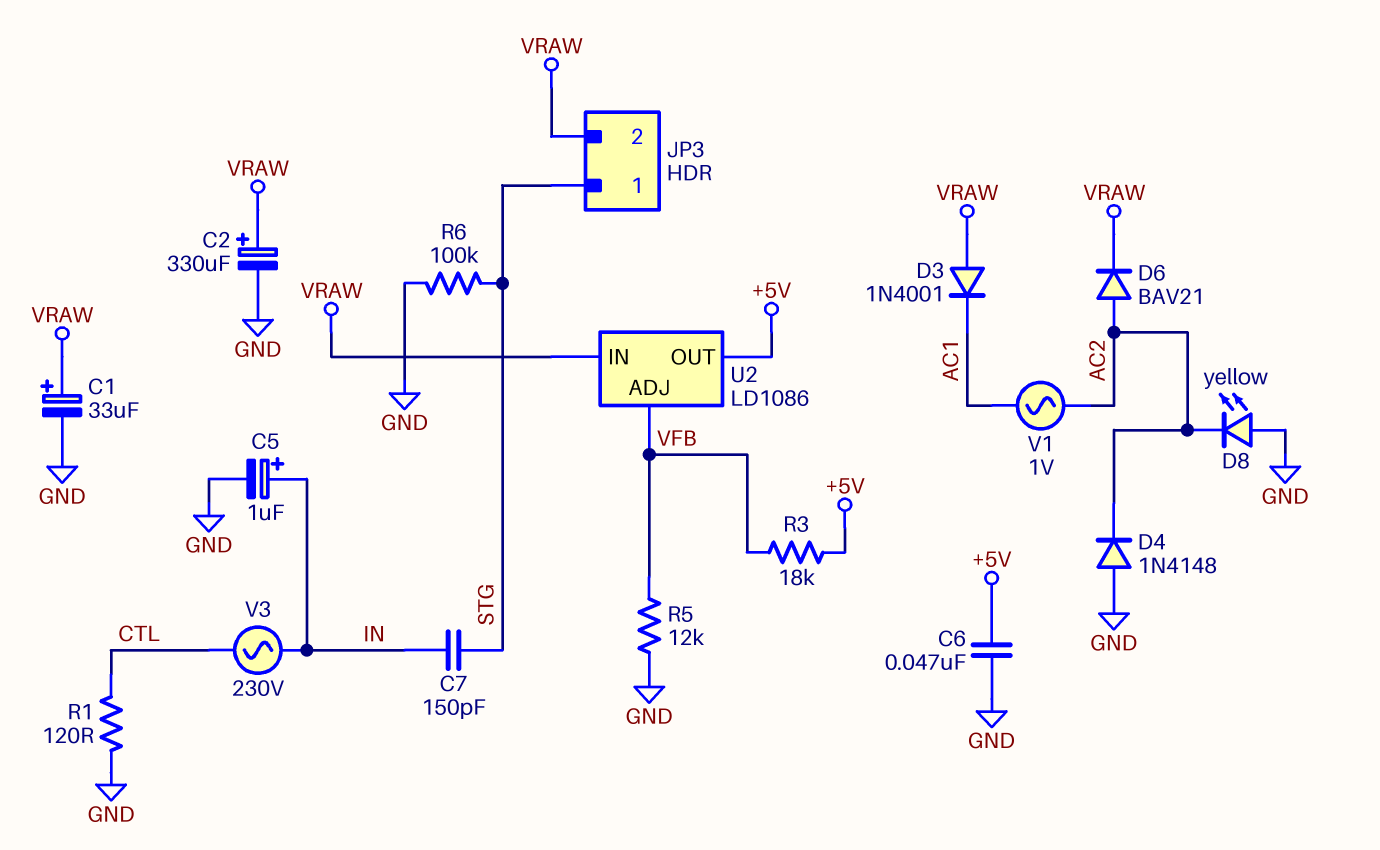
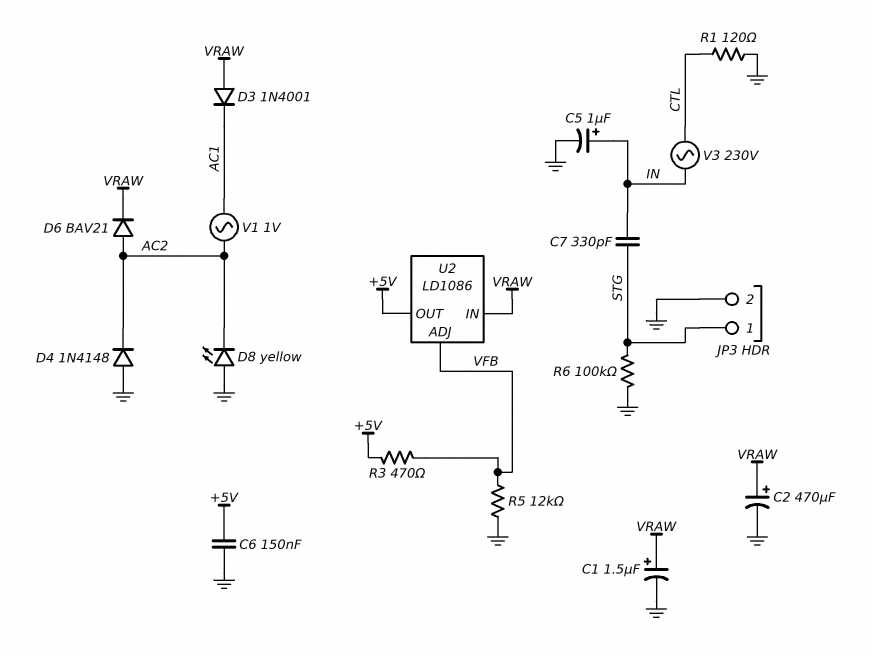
C1: 33uF (plus VRAW, minus GND) -> 1.5uF (plus VRAW, minus GND)
C2: 330uF (plus VRAW, minus GND) -> 470uF (plus VRAW, minus GND)
C6: 47nF (+5V, GND) -> 150nF (+5V, GND)
C7: 150pF (IN, STG) -> 330pF (IN, STG)
JP3 pin 2: VRAW -> GND
R3: 18k (+5V, VFB) -> 470 (+5V, VFB)

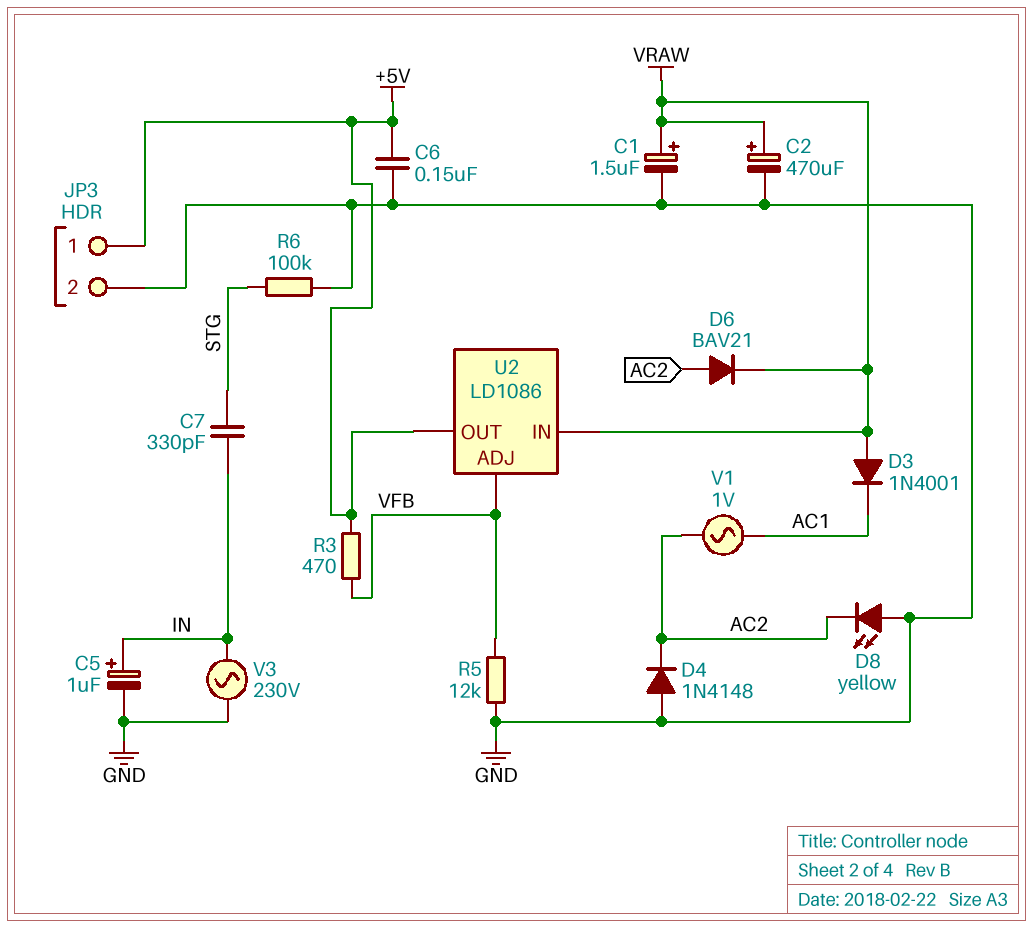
JP3 pin 1: STG -> +5V
R1: 120 (CTL, GND) -> none
V3: AC 230V (CTL, IN) -> AC 230V (GND, IN)

